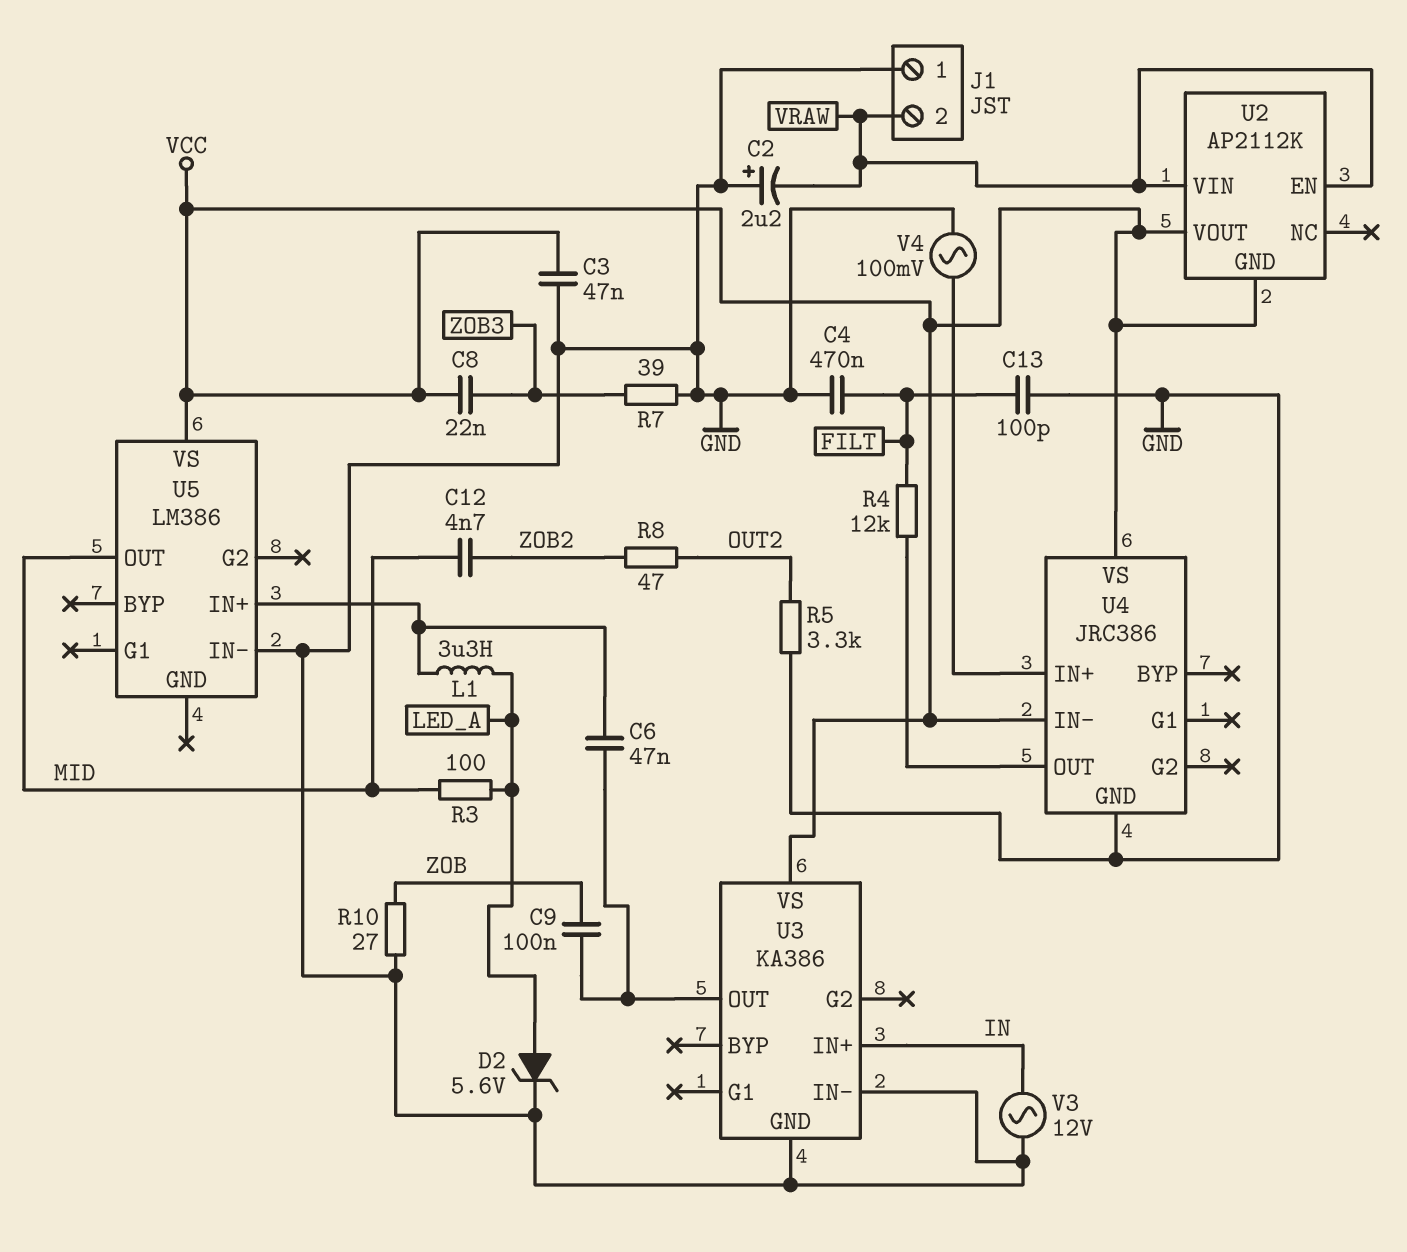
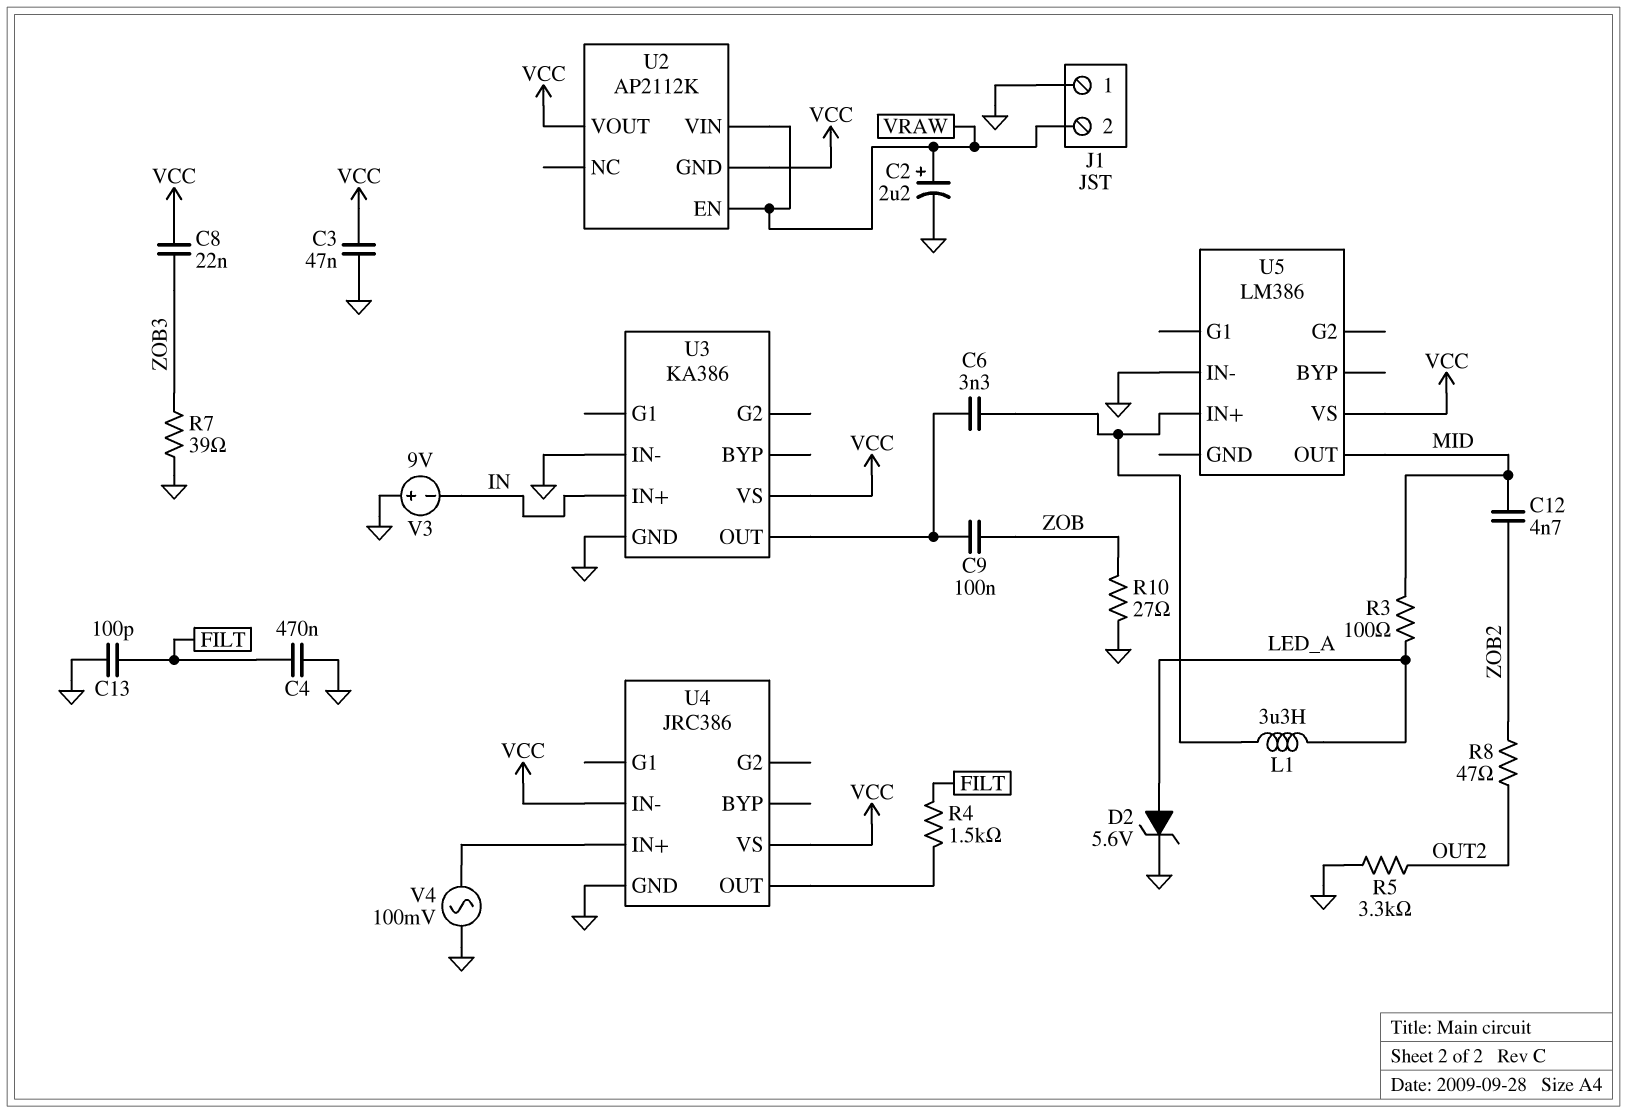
C2: 2.2uF (plus GND, minus VRAW) -> 2.2uF (plus VRAW, minus GND)
C6: 47nF (U3/OUT, U5/IN+) -> 3.3nF (U3/OUT, U5/IN+)
R4: 12k (FILT, U4/OUT) -> 1.5k (FILT, U4/OUT)
V3: AC 12V (GND, IN) -> 9V (plus GND, minus IN)

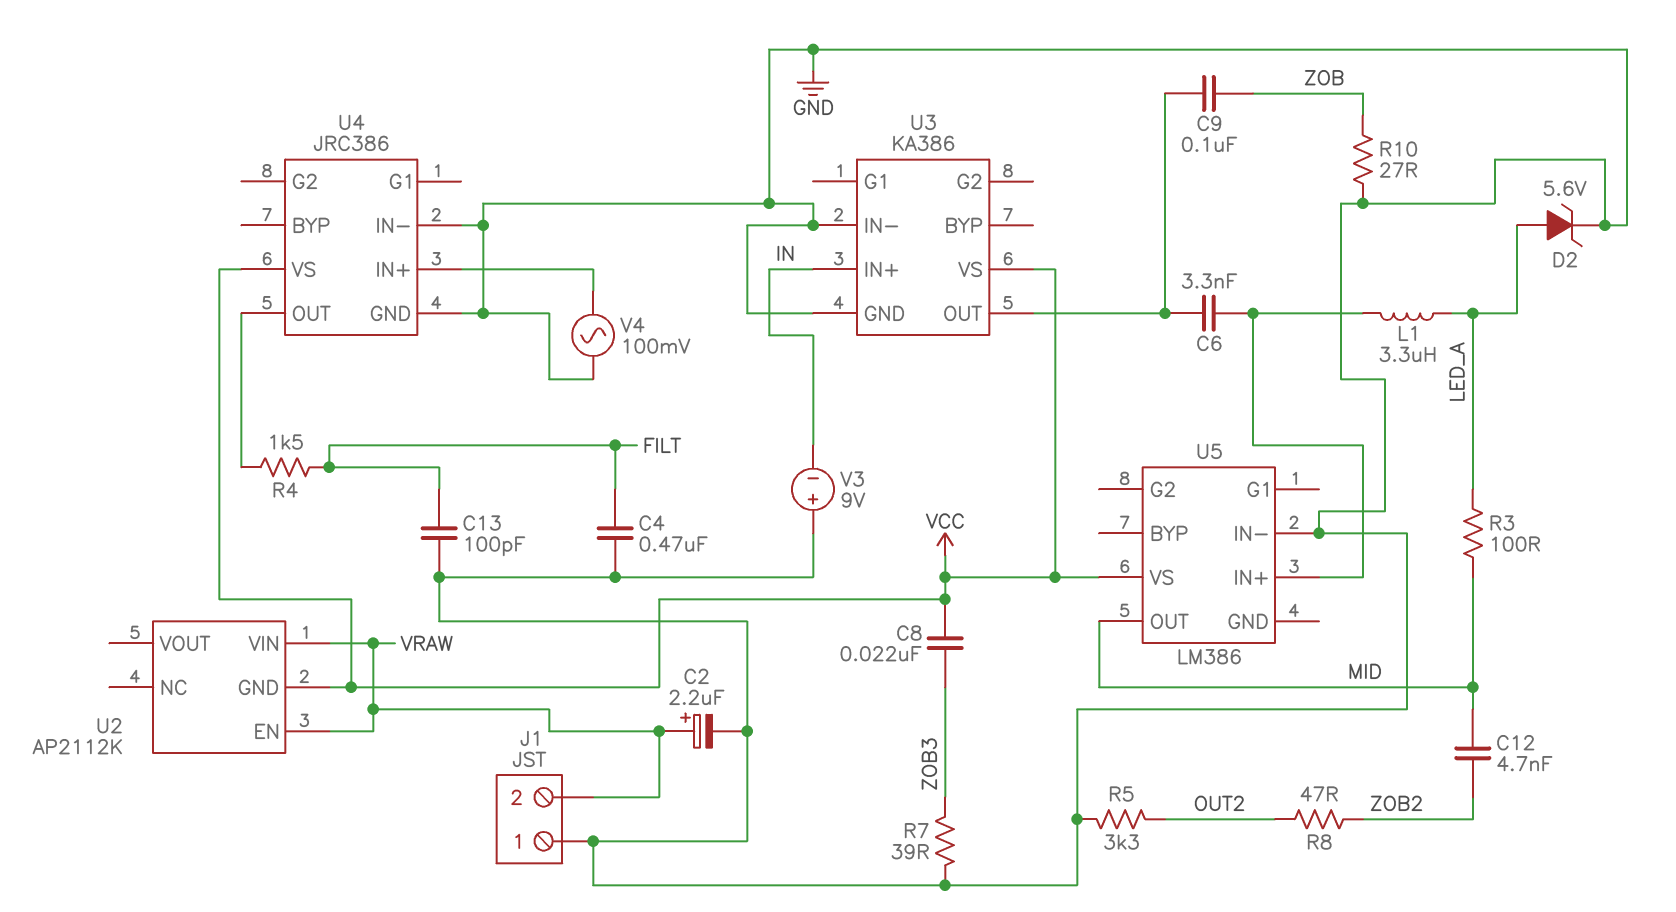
C3: 47nF (GND, VCC) -> none
U2 pin VOUT: VCC -> none
U4 pin IN-: VCC -> GND

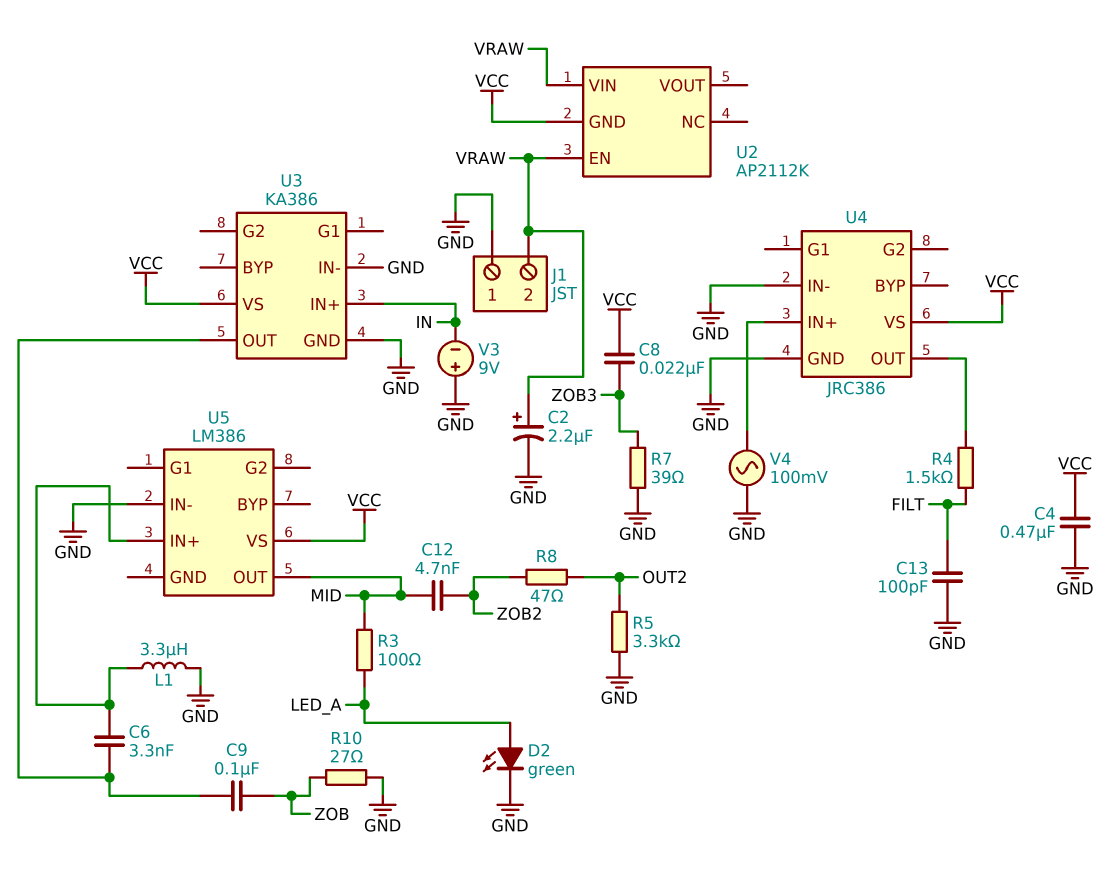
C4: 470nF (FILT, GND) -> 470nF (GND, VCC)
D2: zener 5.6V (A LED_A, K GND) -> LED green (A LED_A, K GND)
L1: 3.3uH (LED_A, U5/IN+) -> 3.3uH (GND, U5/IN+)

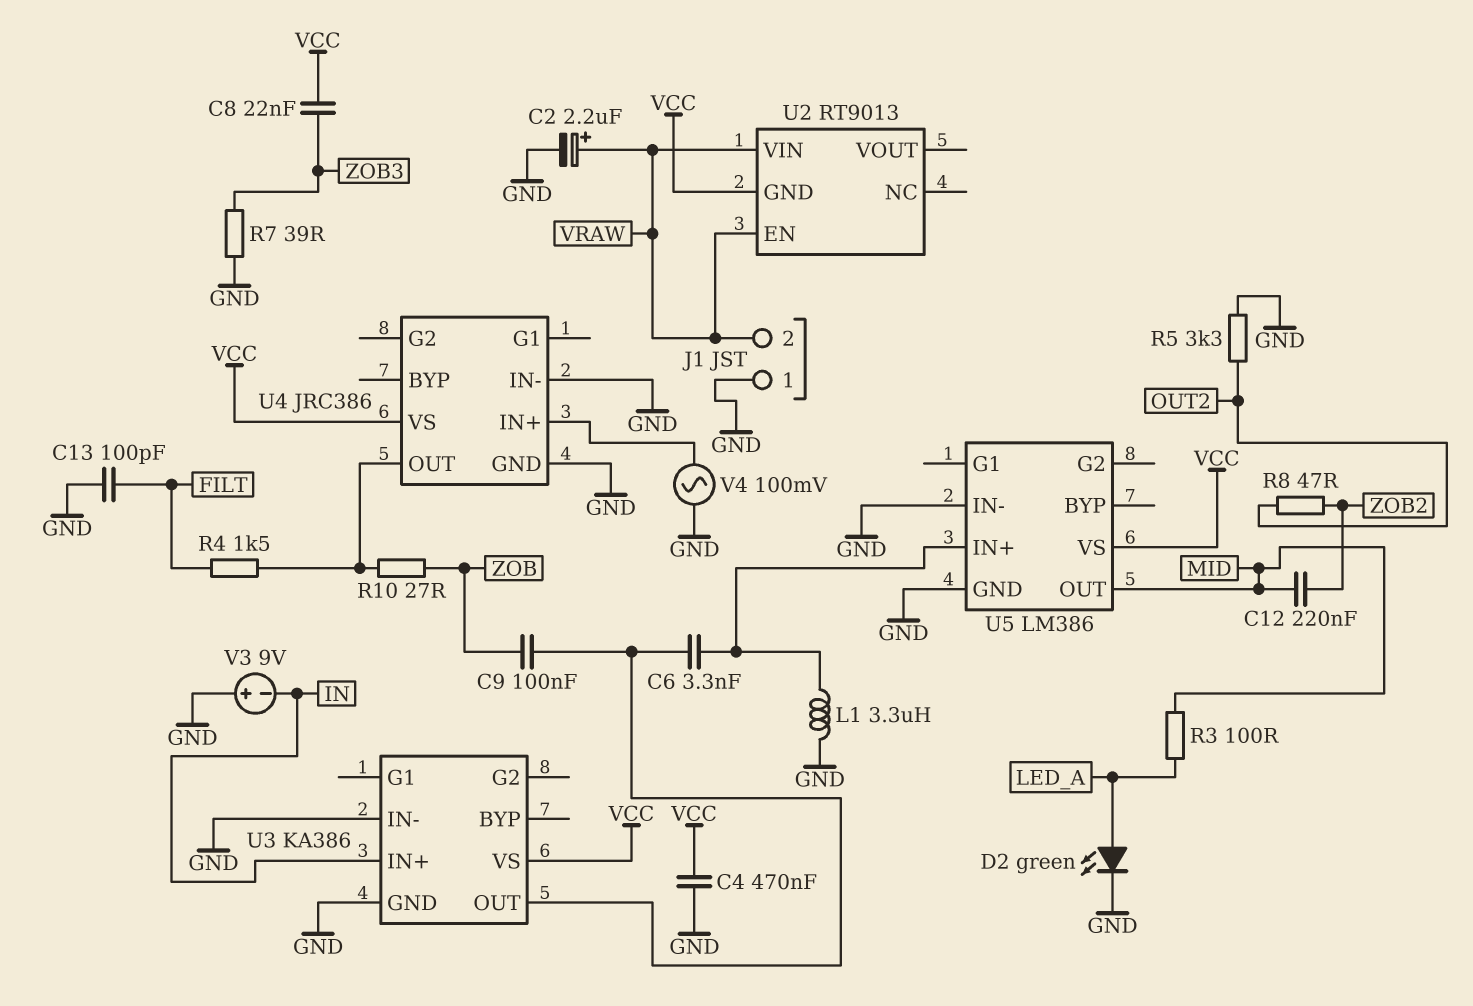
C12: 4.7nF (MID, ZOB2) -> 220nF (MID, ZOB2)
R10: 27 (GND, ZOB) -> 27 (U4/OUT, ZOB)
U2: AP2112K -> RT9013
U5 pin GND: none -> GND

